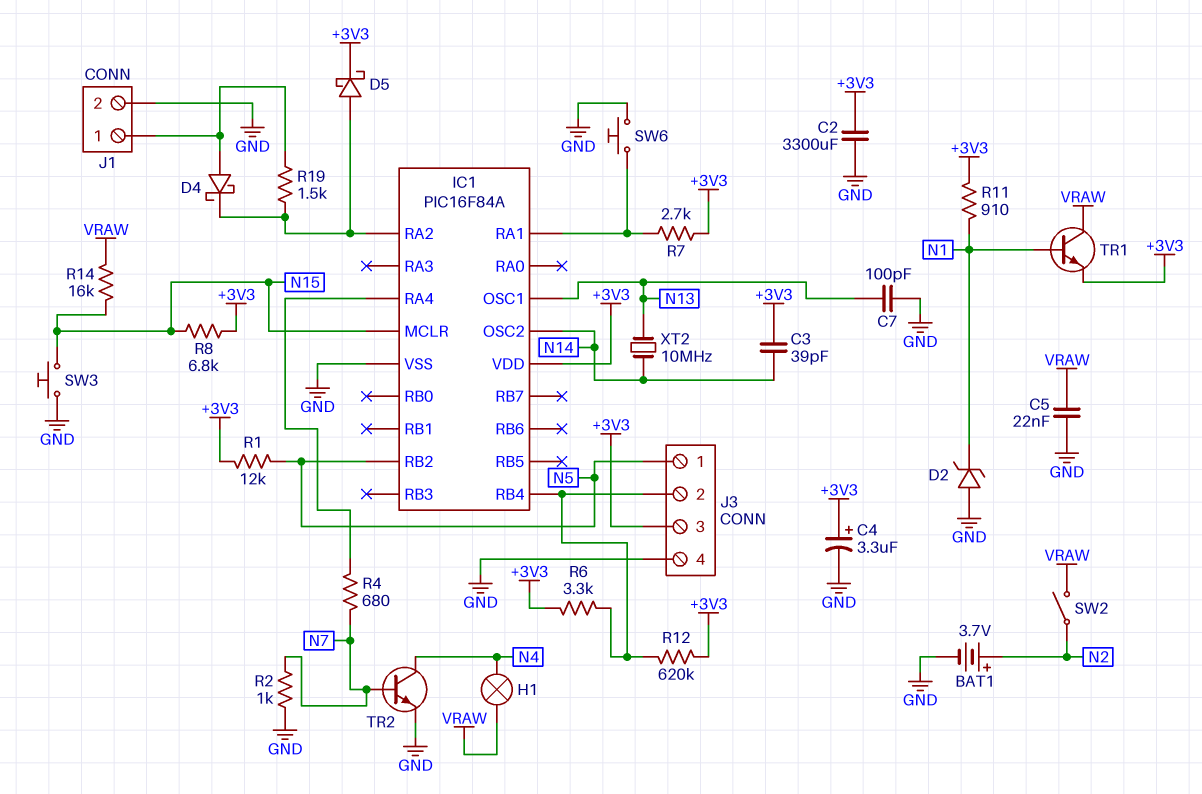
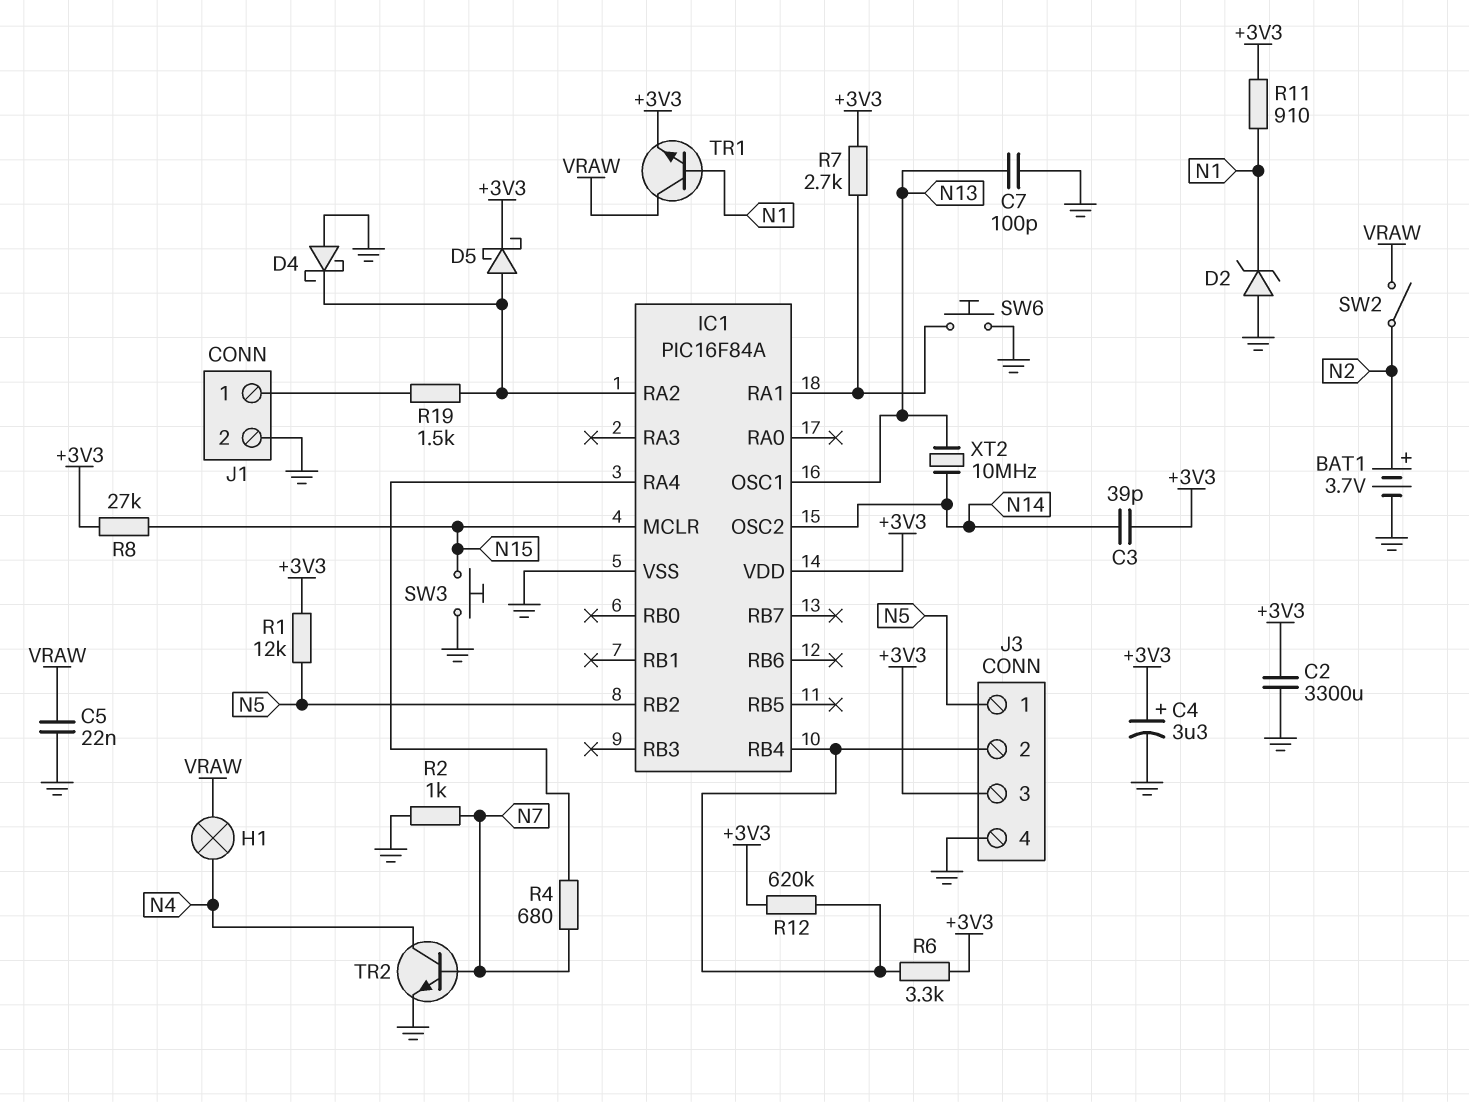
D4: schottky (A J1/1, K IC1/RA2) -> schottky (A GND, K IC1/RA2)
R8: 6.8k (+3V3, N15) -> 27k (+3V3, N15)
R14: 16k (N15, VRAW) -> none

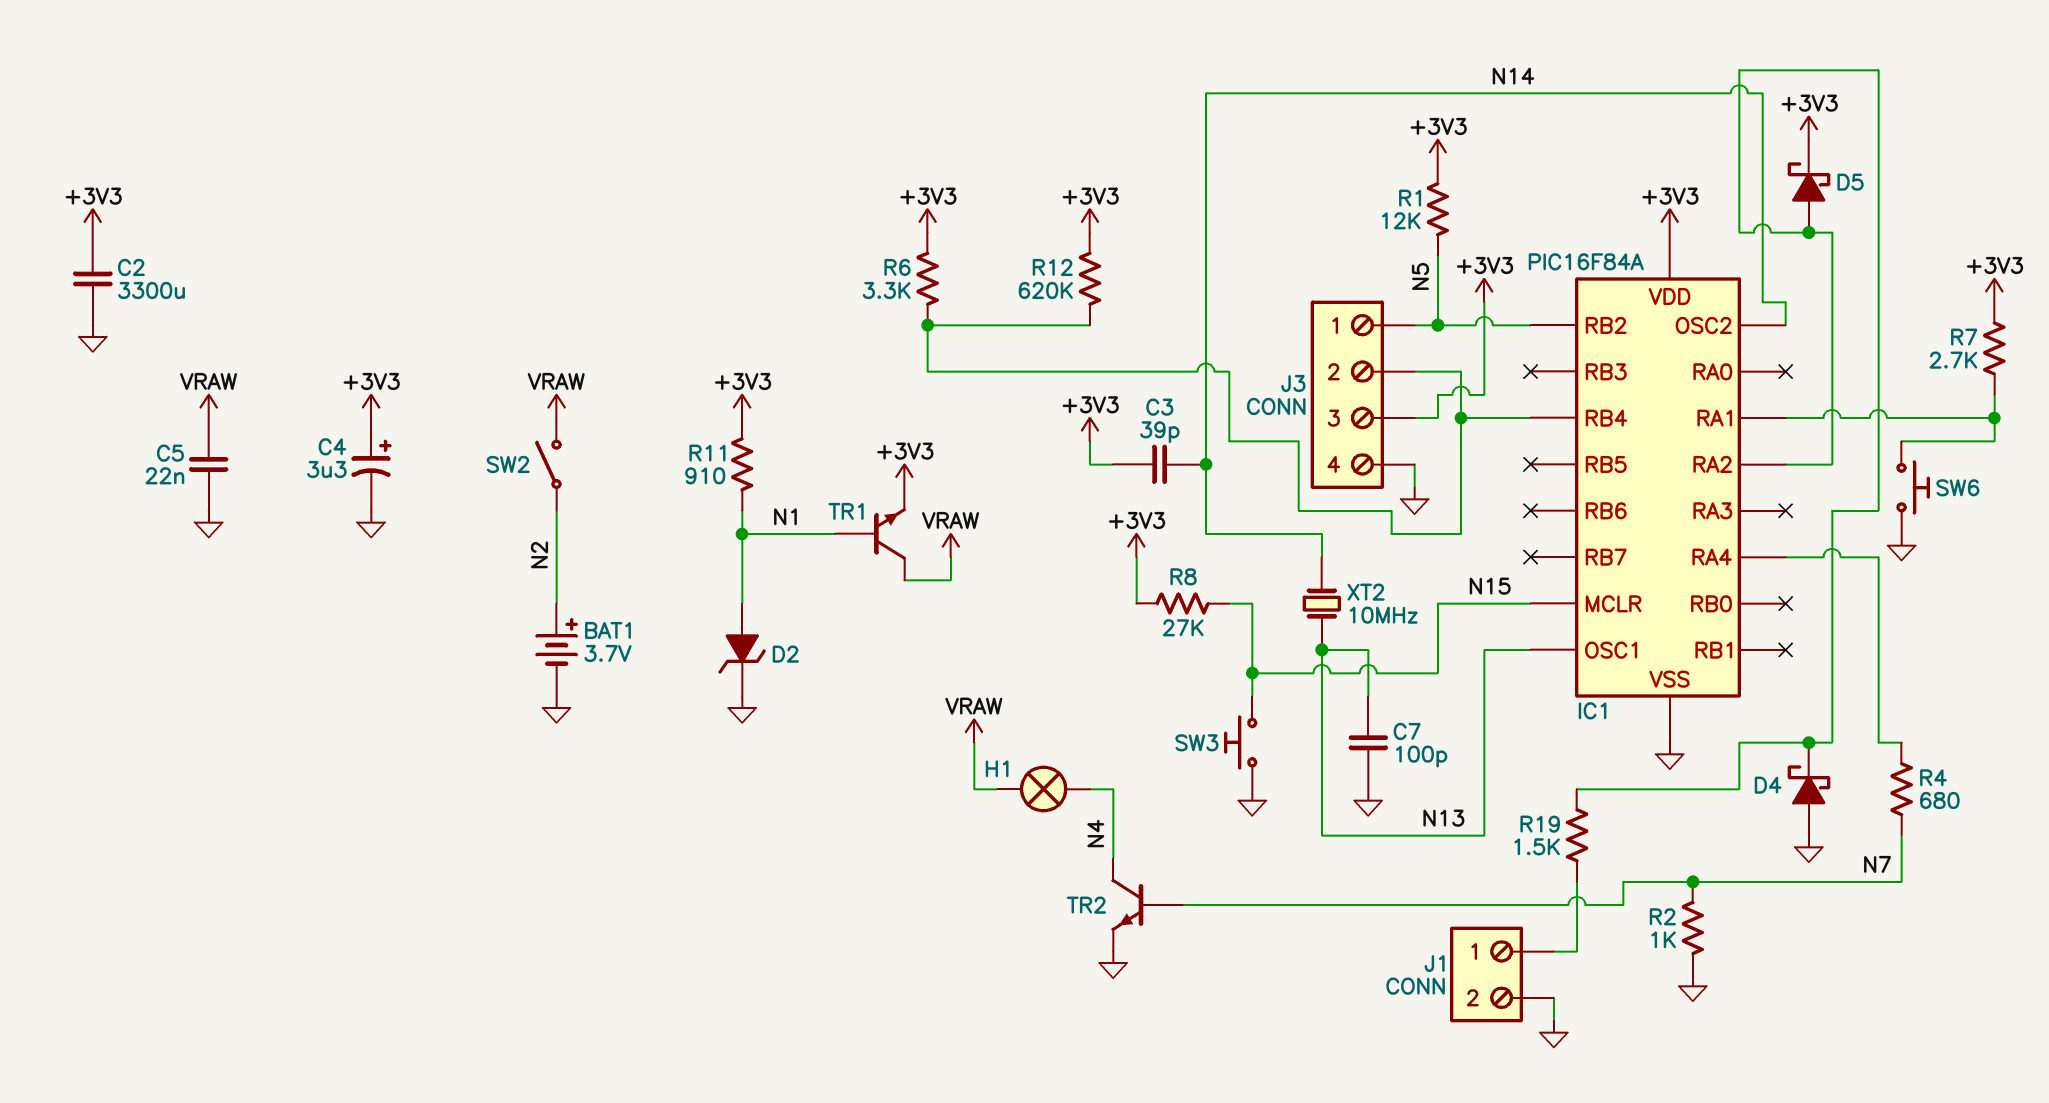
D2: zener (A GND, K N1) -> zener (A N1, K GND)

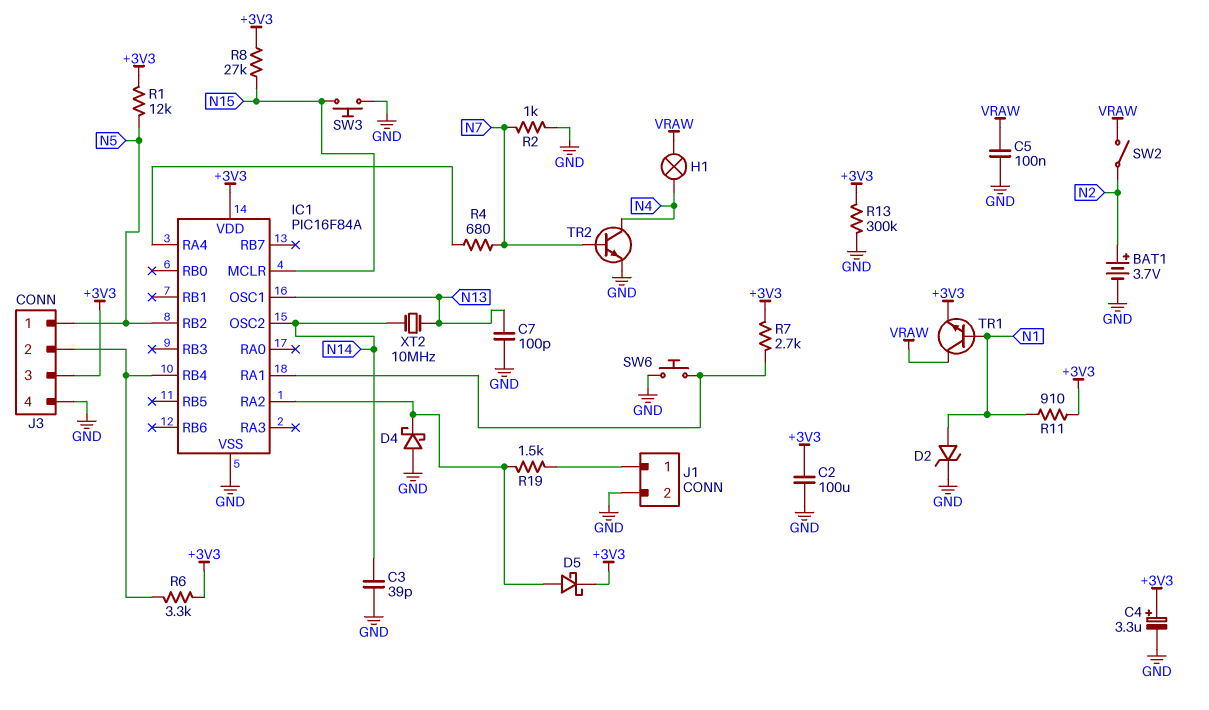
C2: 3300uF (+3V3, GND) -> 100uF (+3V3, GND)
C3: 39pF (+3V3, N14) -> 39pF (GND, N14)
C5: 22nF (GND, VRAW) -> 100nF (GND, VRAW)
R12: 620k (+3V3, IC1/RB4) -> none
R13: none -> 300k (+3V3, GND)

